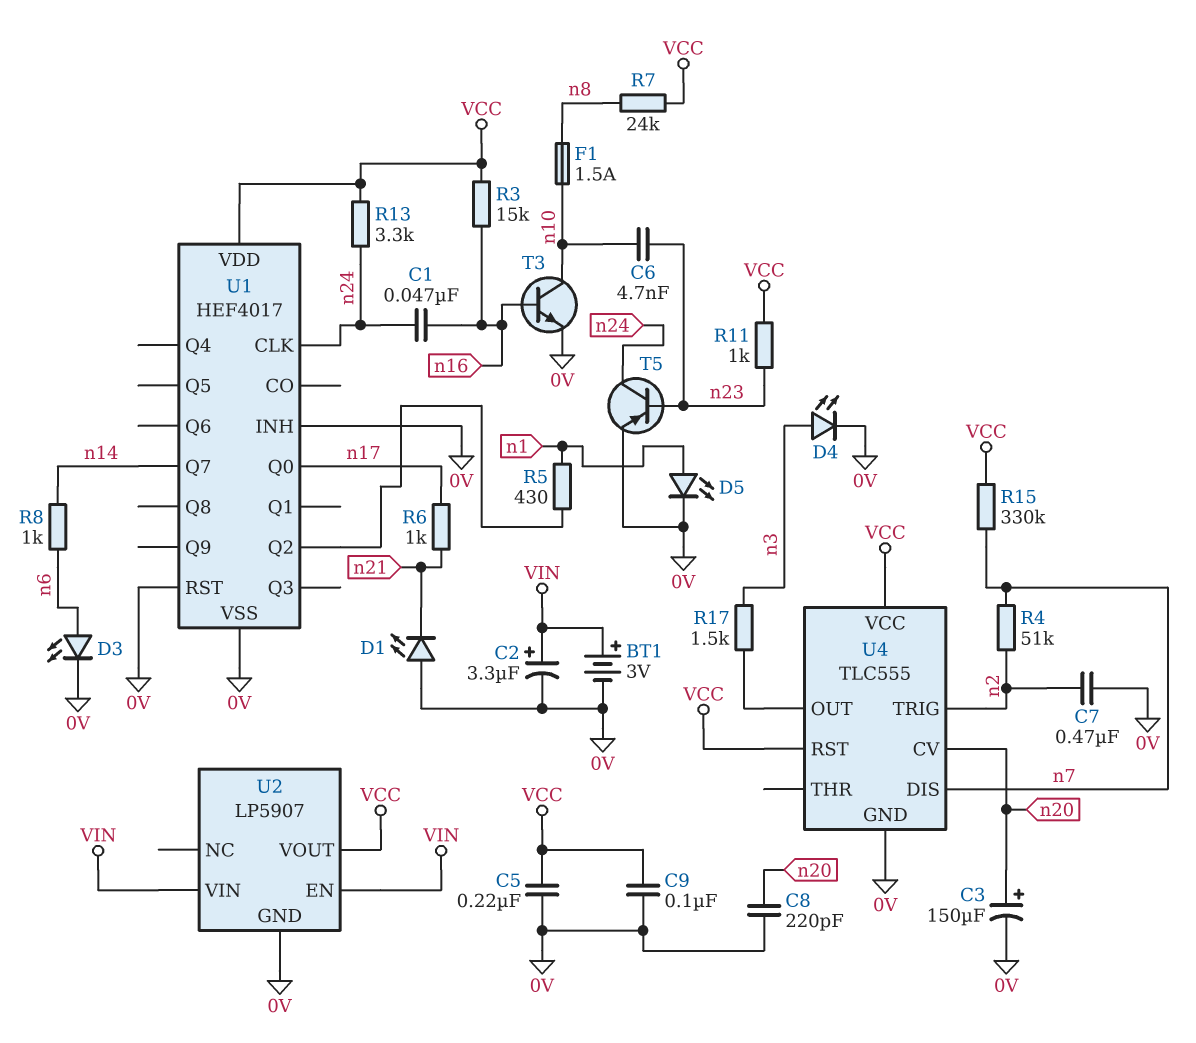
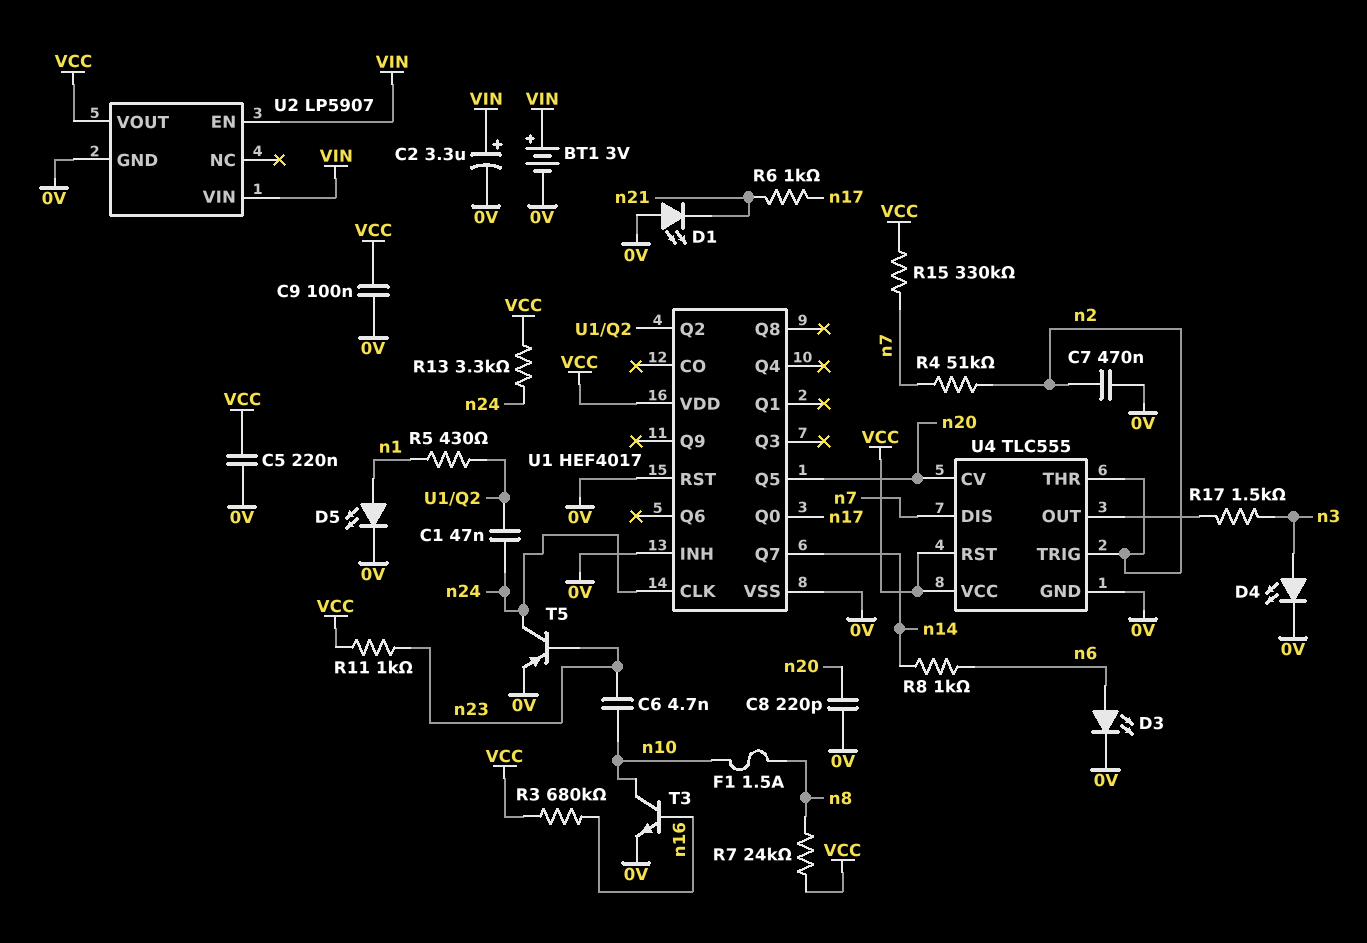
C1: 47nF (n16, n24) -> 47nF (U1/Q2, n24)
C3: 150uF (plus n20, minus 0V) -> none
R3: 15k (VCC, n16) -> 680k (VCC, n16)
U1 pin Q5: none -> n20
U4 pin THR: none -> n2

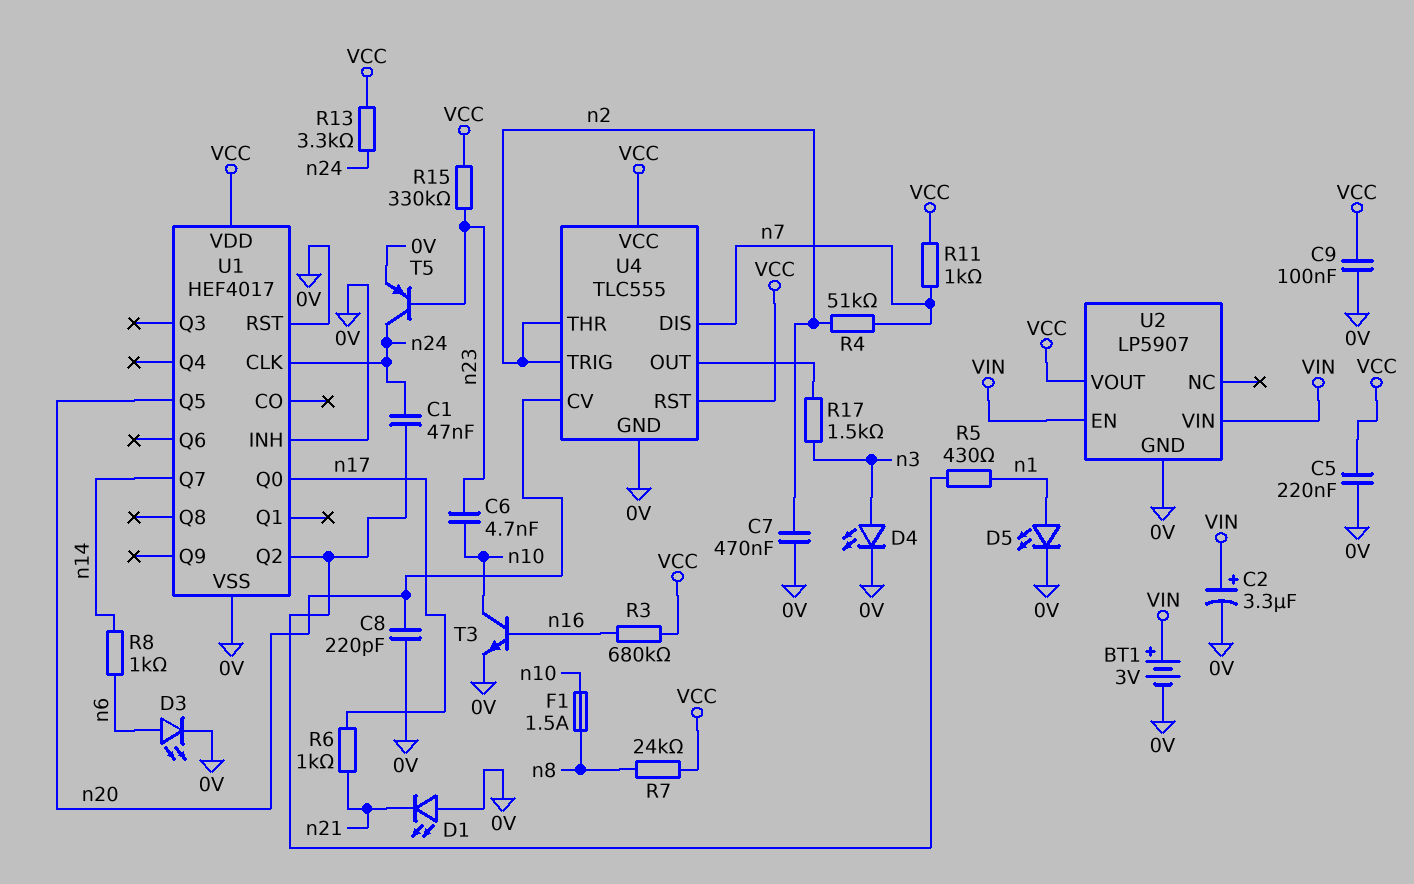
R11: 1k (VCC, n23) -> 1k (VCC, n7)
R15: 330k (VCC, n7) -> 330k (VCC, n23)

